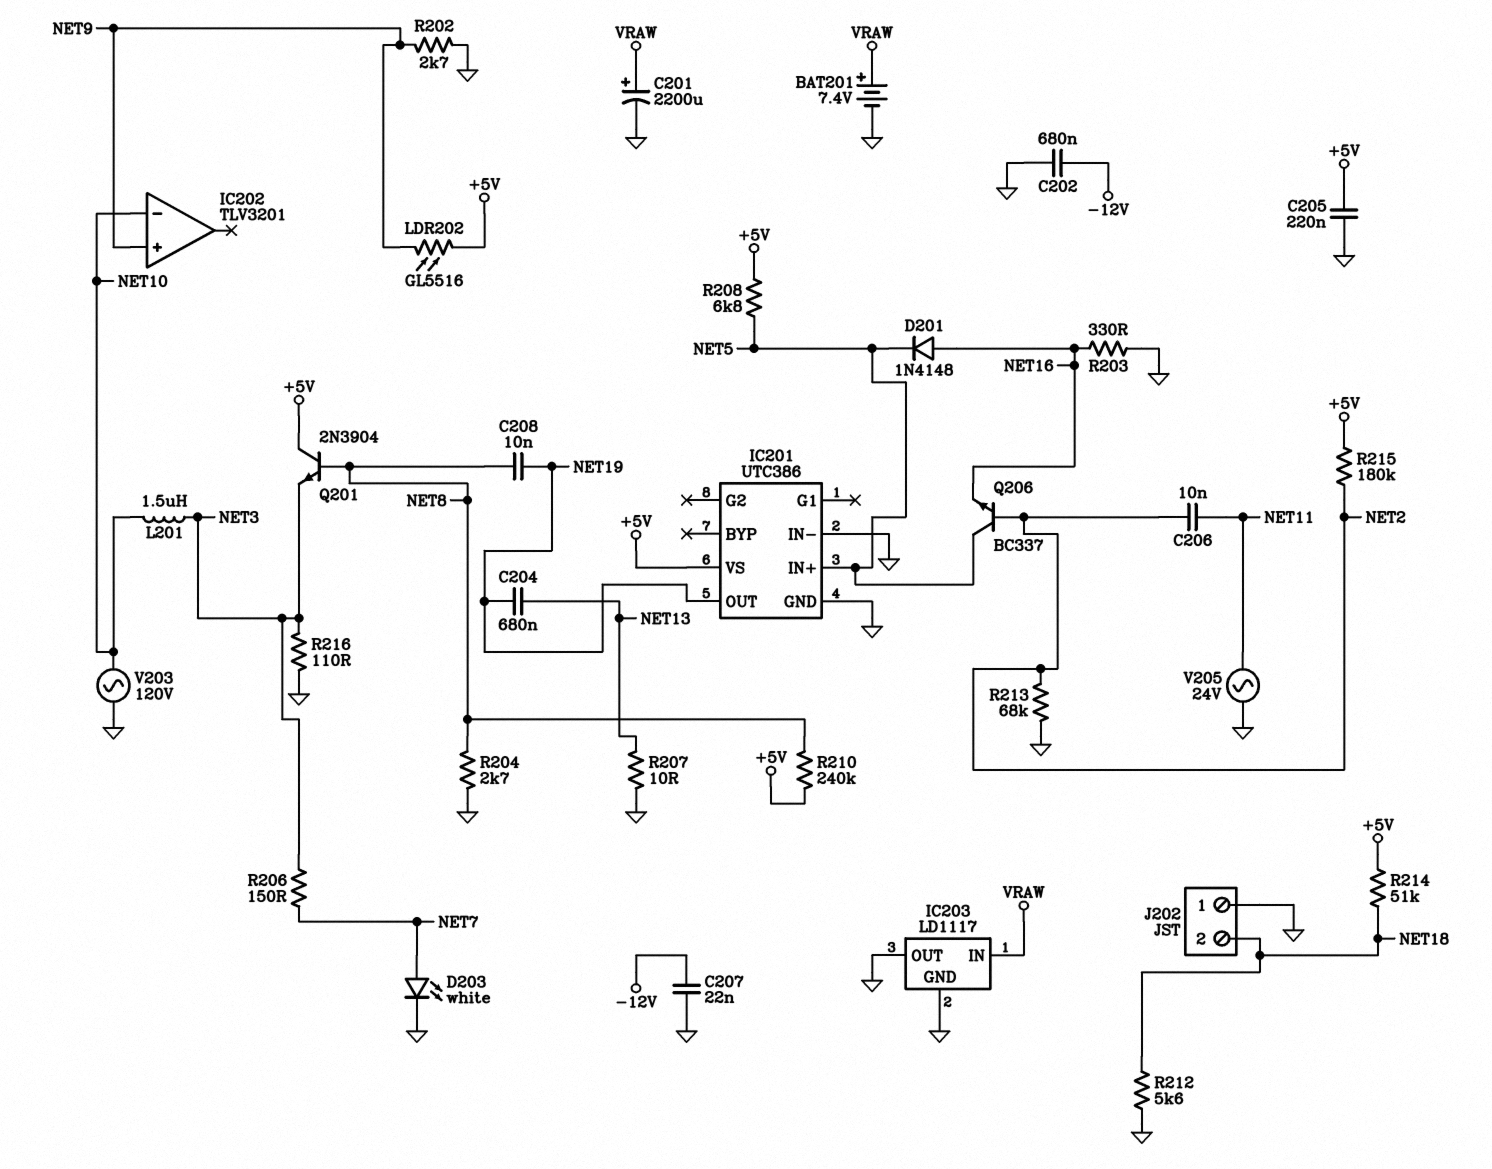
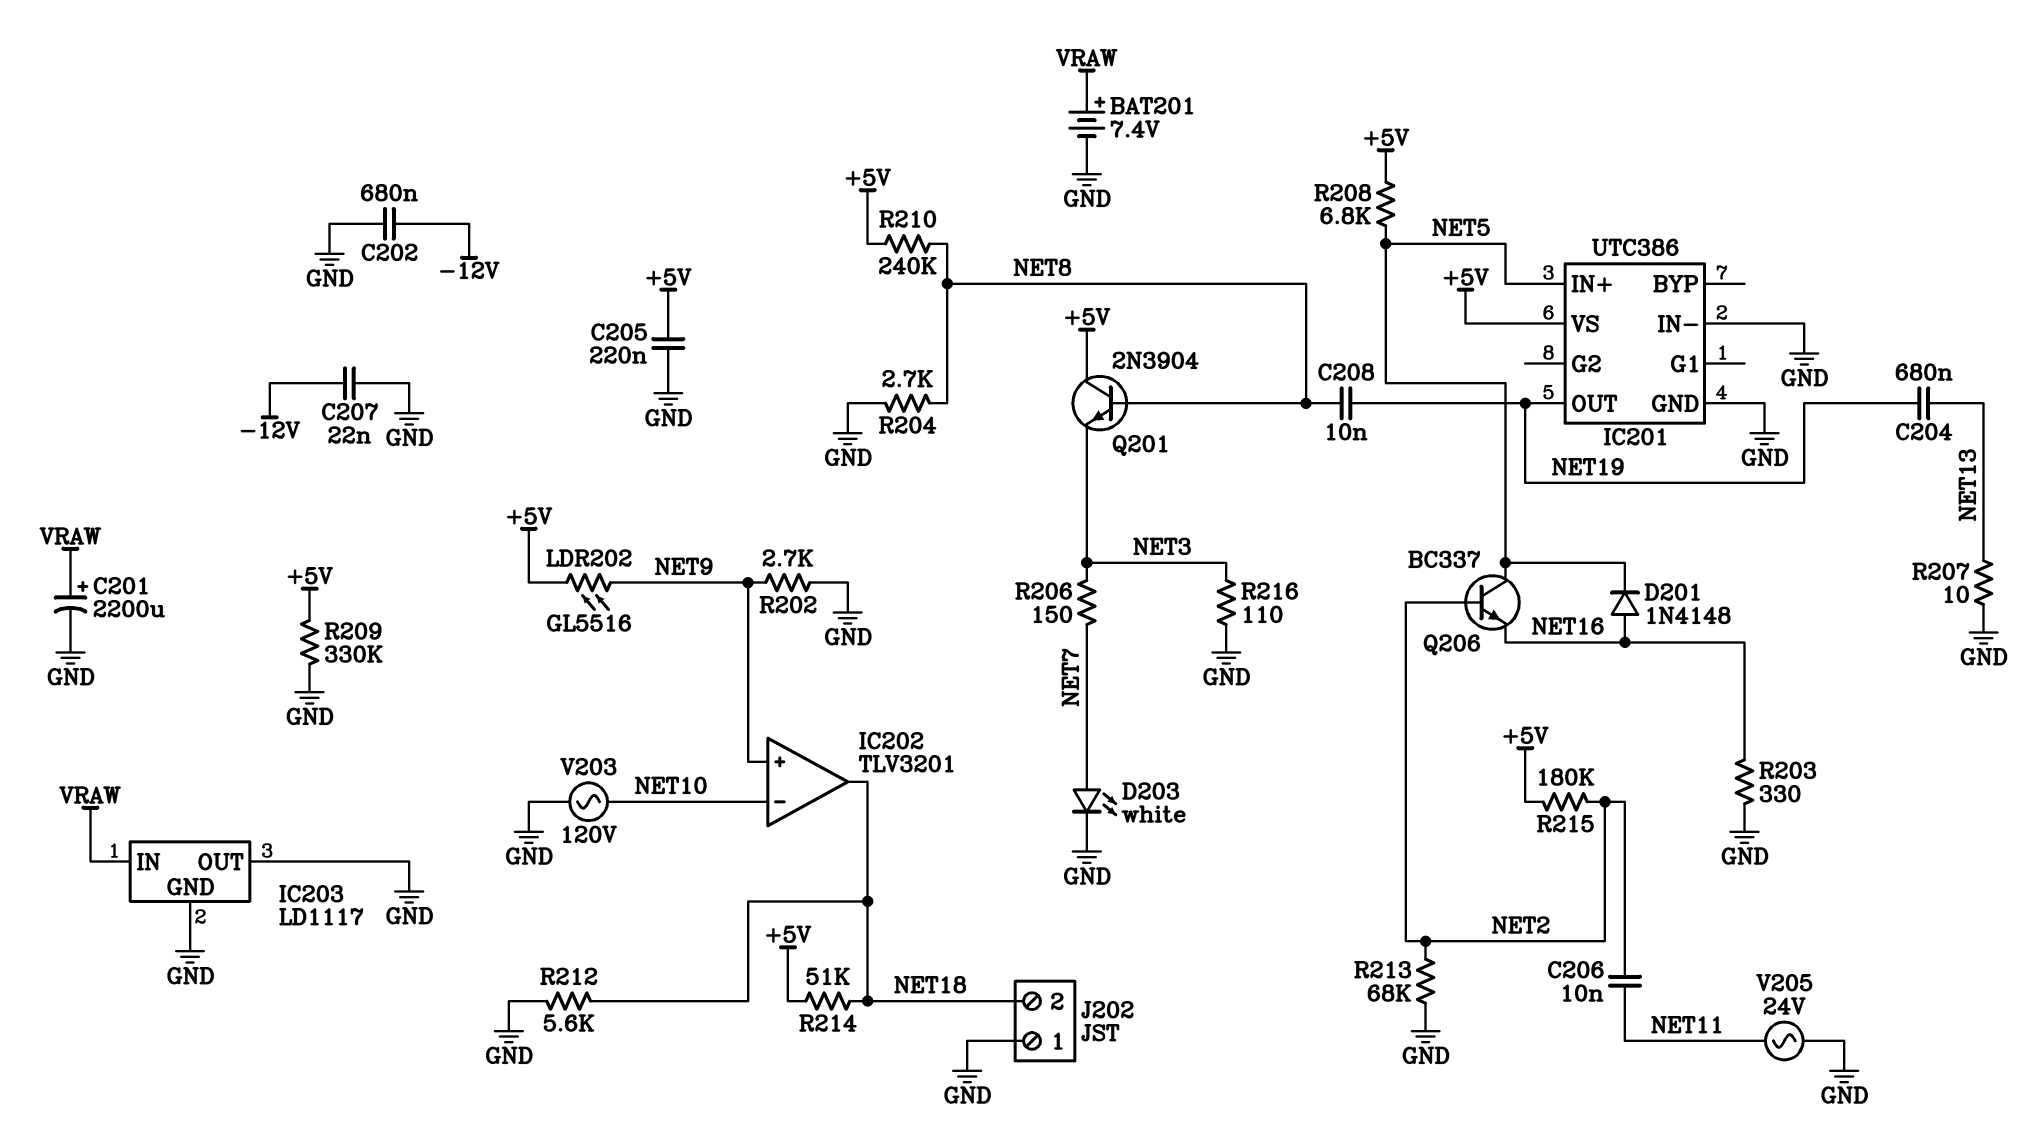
IC202 pin out: none -> NET18
L201: 1.5uH (NET3, NET10) -> none
R209: none -> 330k (+5V, GND)

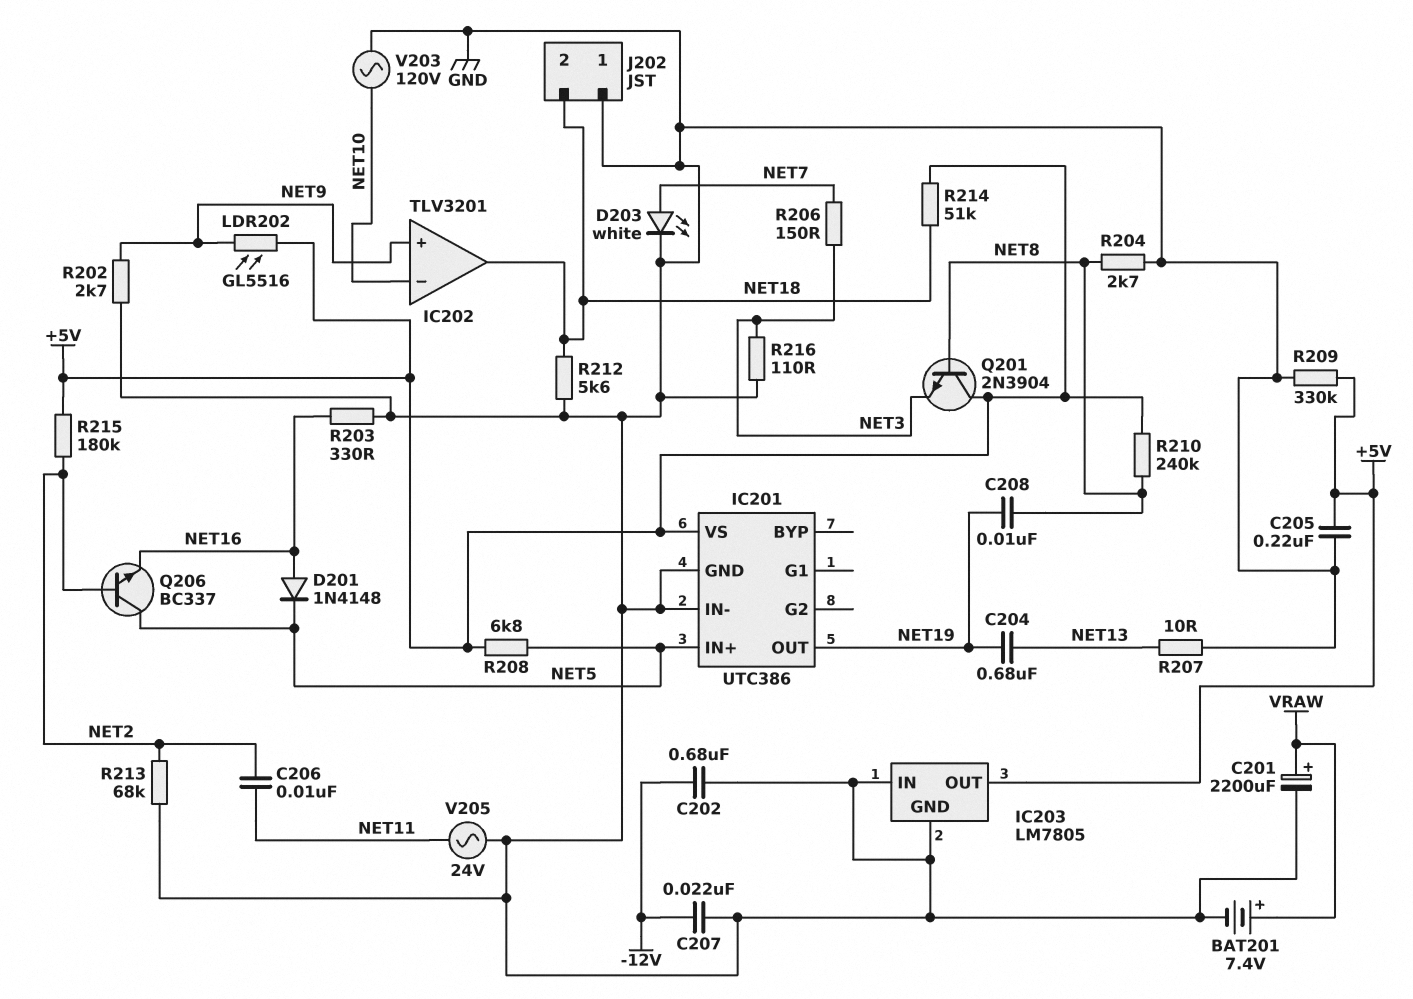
IC203: LD1117 -> LM7805
IC203 pin IN: VRAW -> GND
IC203 pin OUT: GND -> +5V

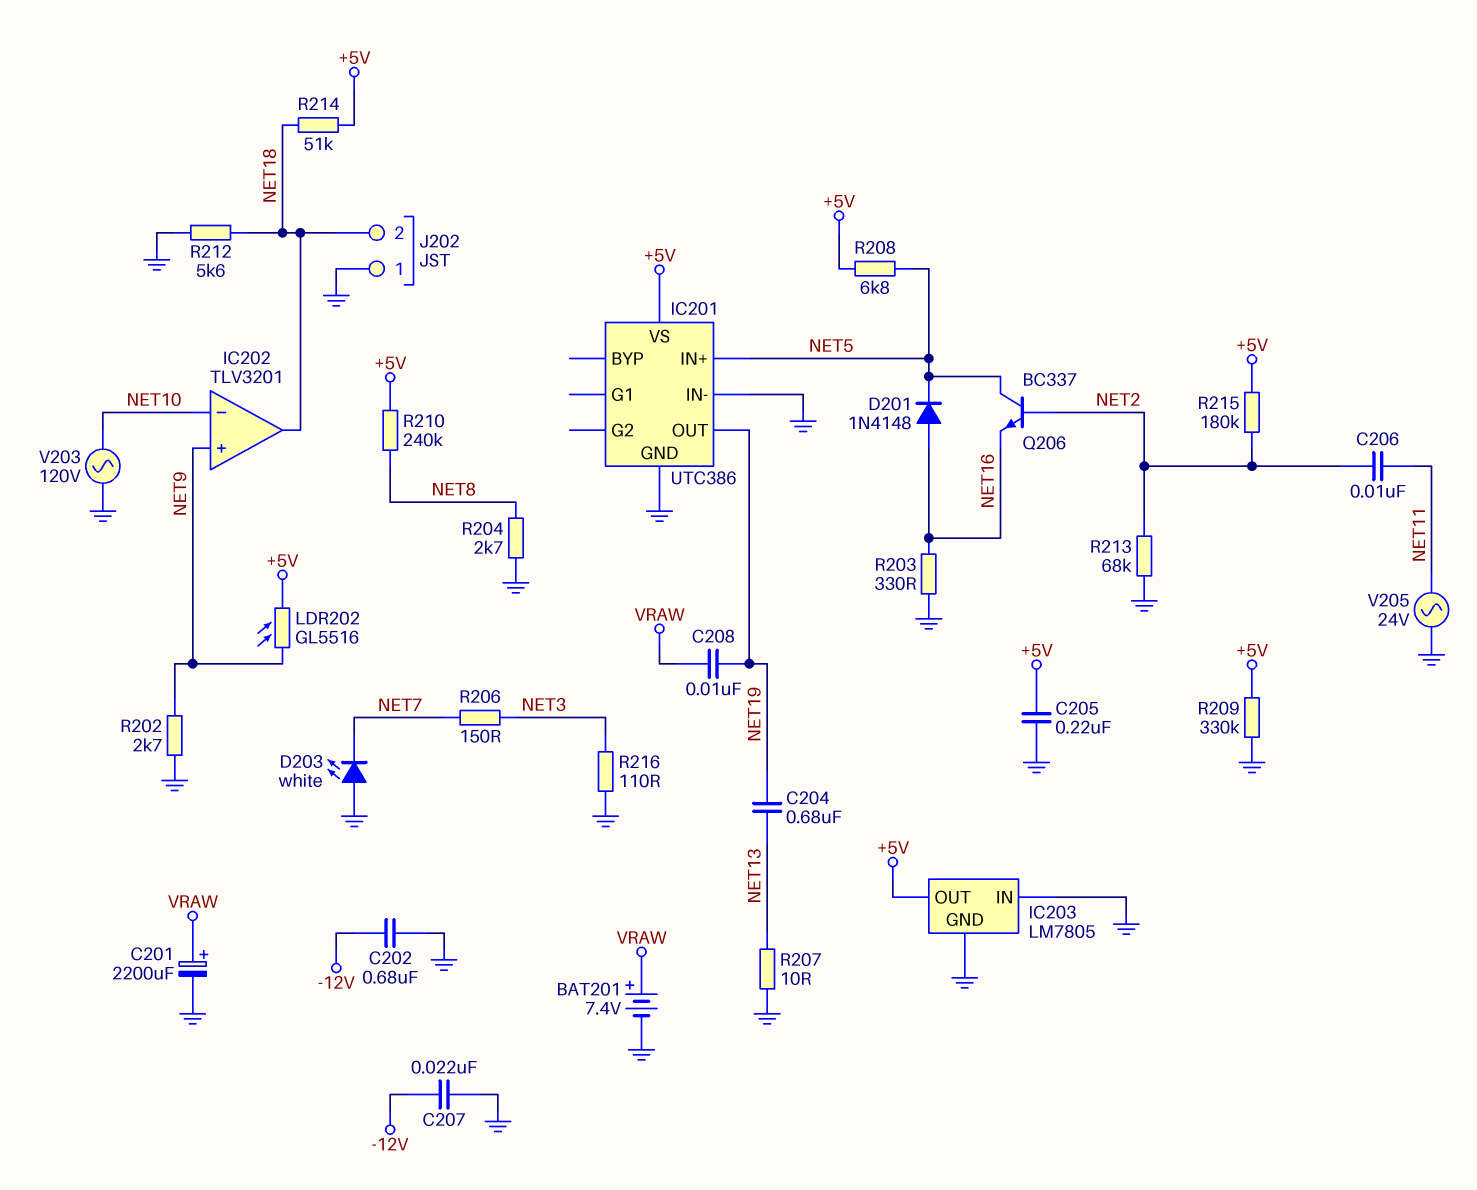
C208: 10nF (NET8, NET19) -> 10nF (NET19, VRAW)
D203: LED white (A NET7, K GND) -> LED white (A GND, K NET7)
Q201: NPN 2N3904 (B NET8, C +5V, E NET3) -> none

